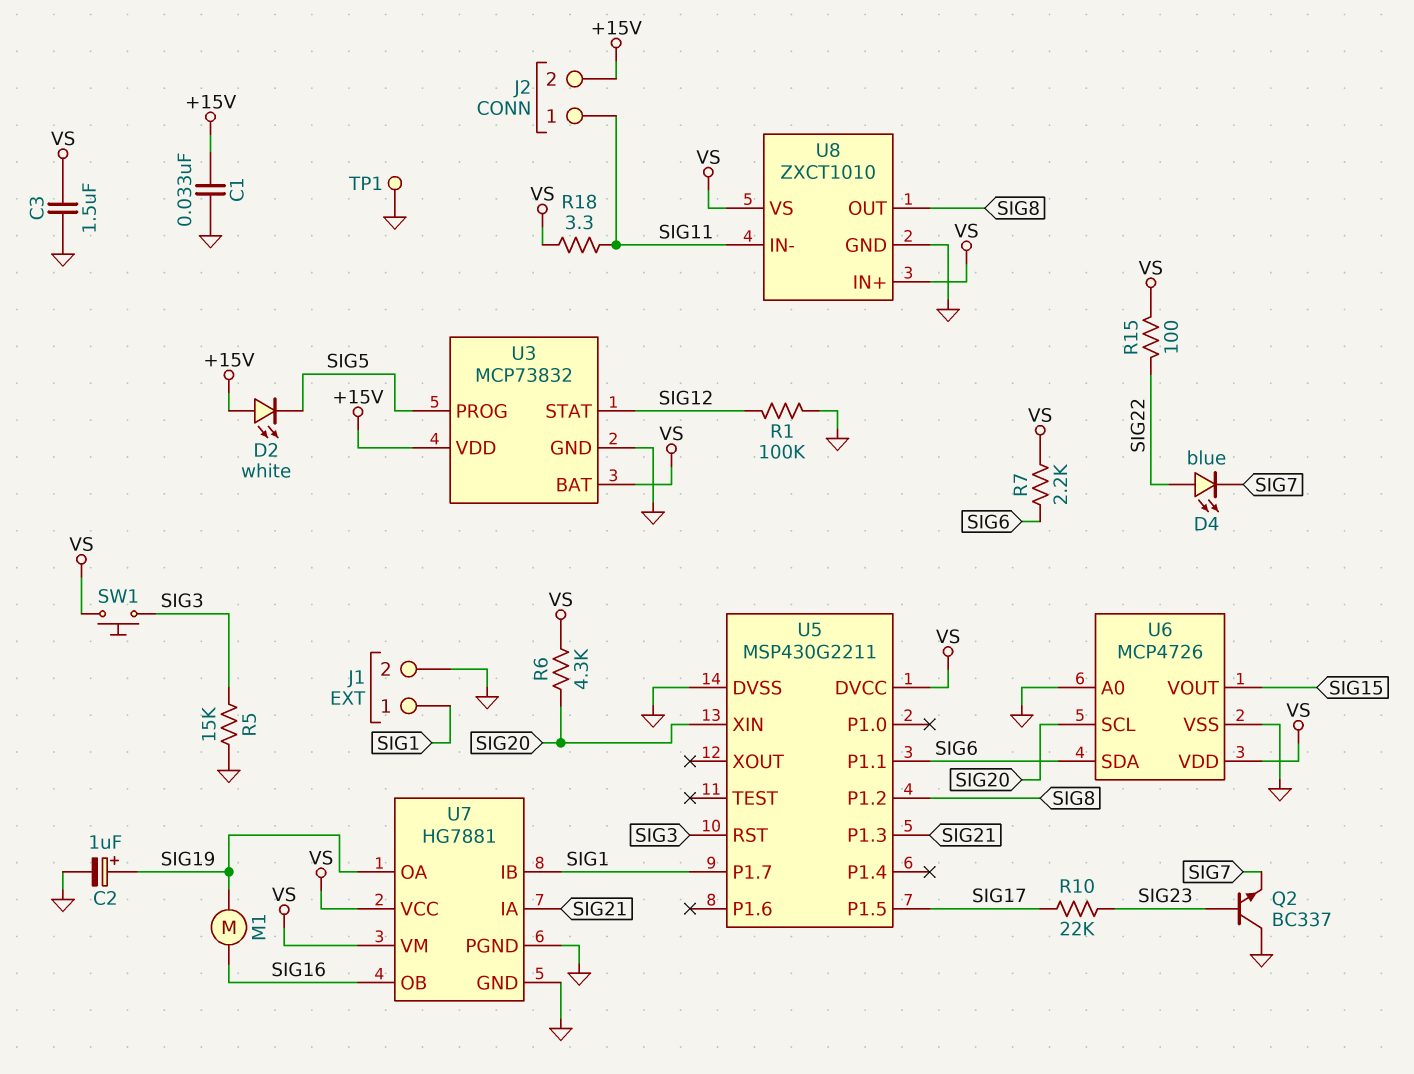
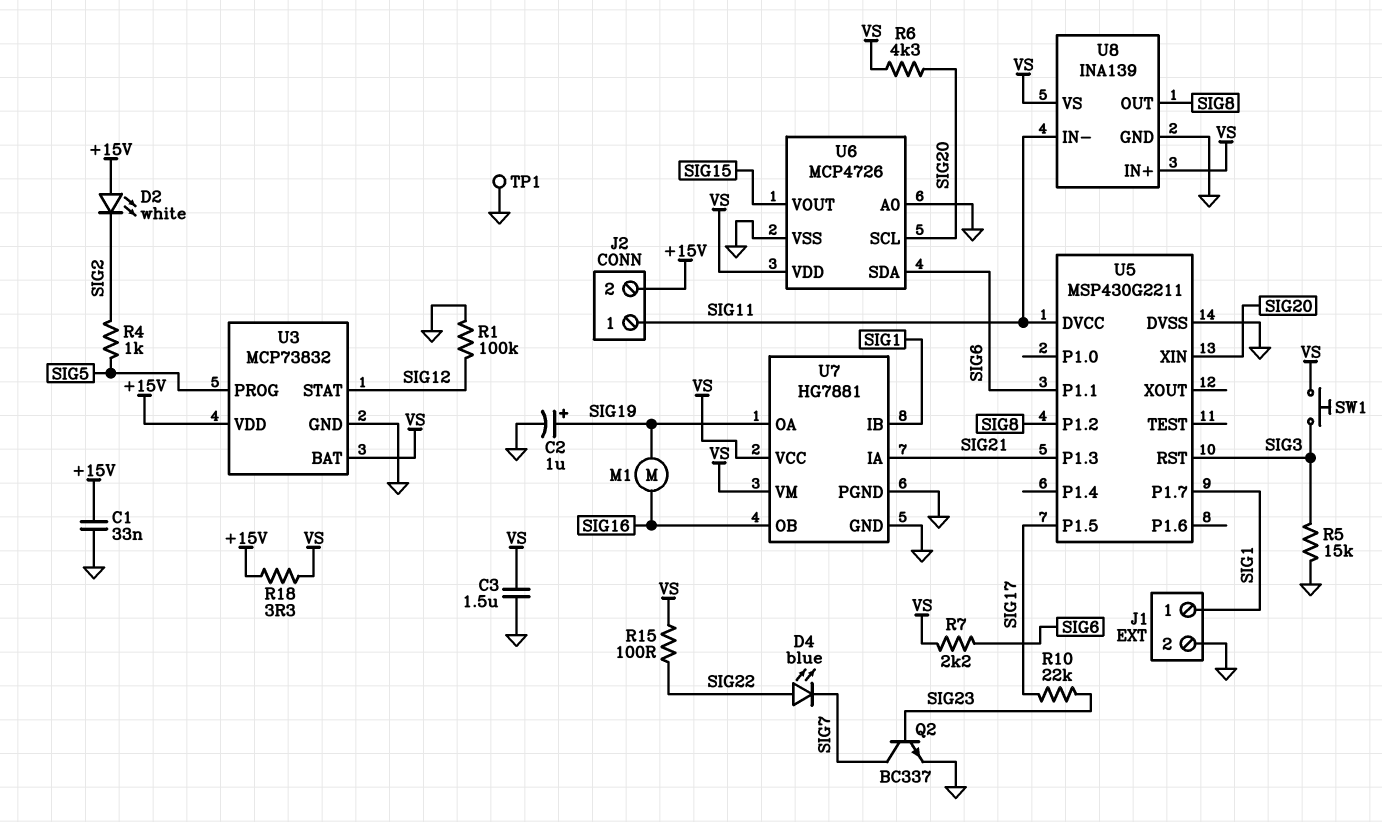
D2: LED white (A +15V, K SIG5) -> LED white (A +15V, K SIG2)
Q2: NPN BC337 (B SIG23, C GND, E SIG7) -> NPN BC337 (B SIG23, C SIG7, E GND)
R4: none -> 1k (SIG2, SIG5)
R18: 3.3 (SIG11, VS) -> 3.3 (+15V, VS)
U5 pin DVCC: VS -> SIG11
U8: ZXCT1010 -> INA139

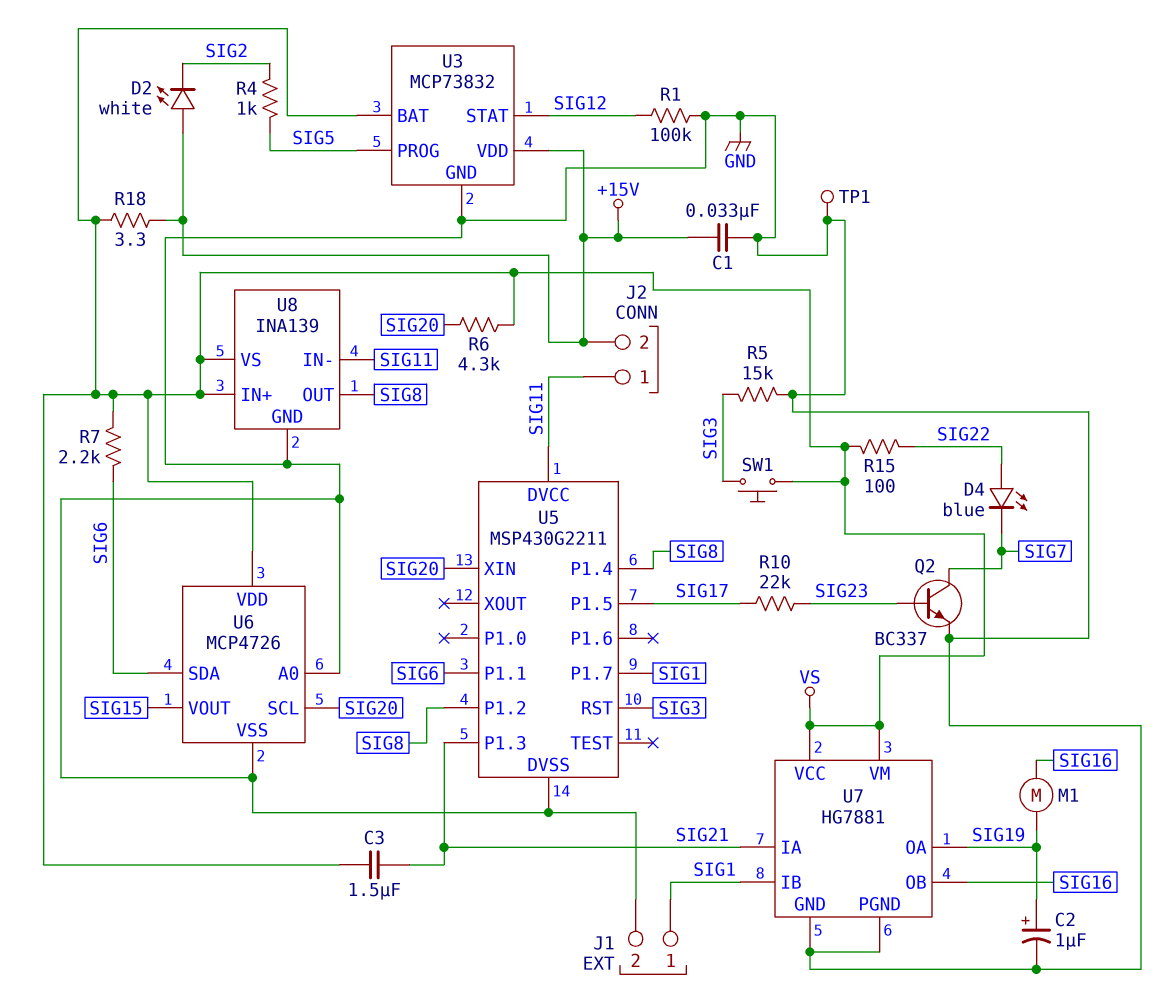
C3: 1.5uF (GND, VS) -> 1.5uF (SIG21, VS)
U5 pin P1.4: none -> SIG8

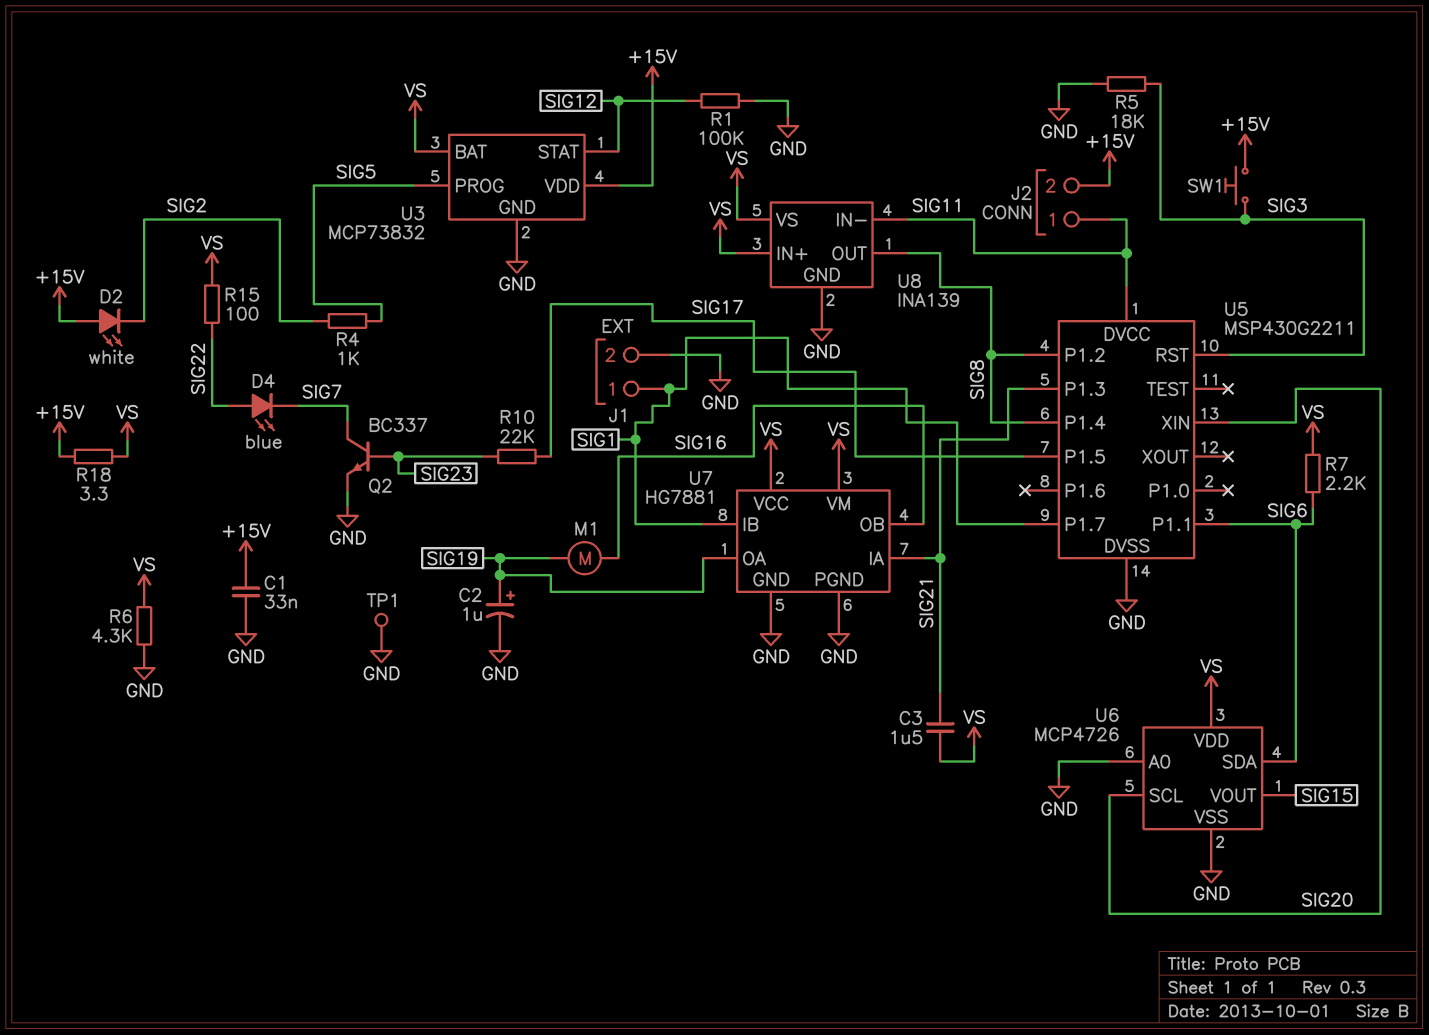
R5: 15k (GND, SIG3) -> 18k (GND, SIG3)
R6: 4.3k (SIG20, VS) -> 4.3k (GND, VS)
SW1: button (SIG3, VS) -> button (+15V, SIG3)

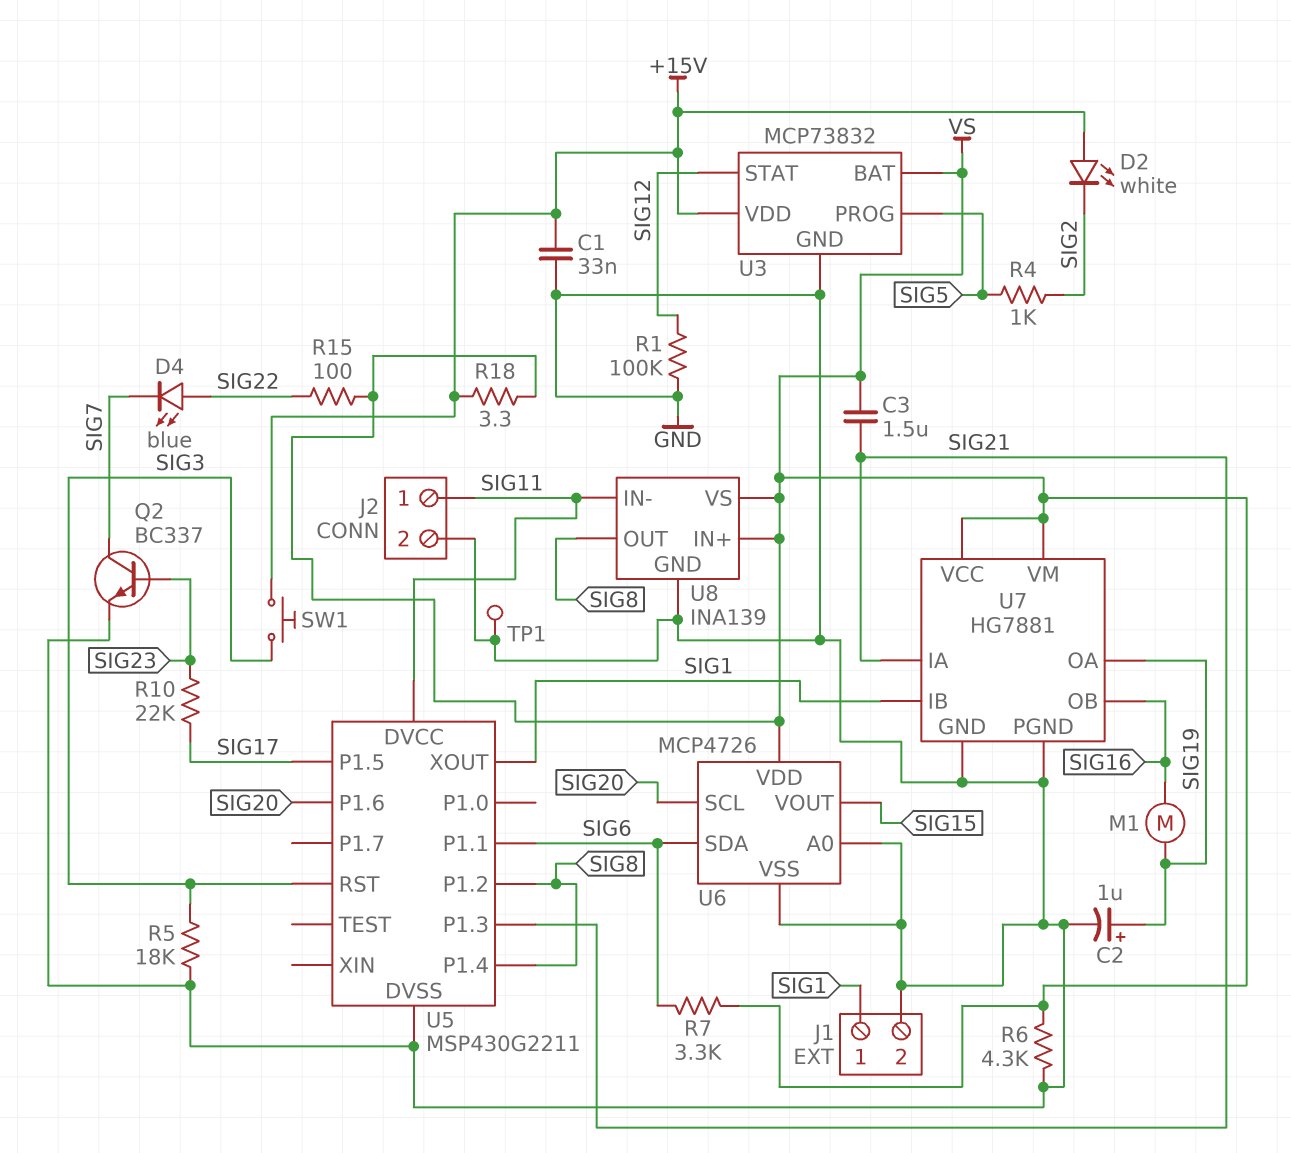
J2 pin 2: +15V -> GND
R7: 2.2k (SIG6, VS) -> 3.3k (SIG6, VS)
U5 pin P1.6: none -> SIG20
U5 pin P1.7: SIG1 -> none
U5 pin XIN: SIG20 -> none
U5 pin XOUT: none -> SIG1

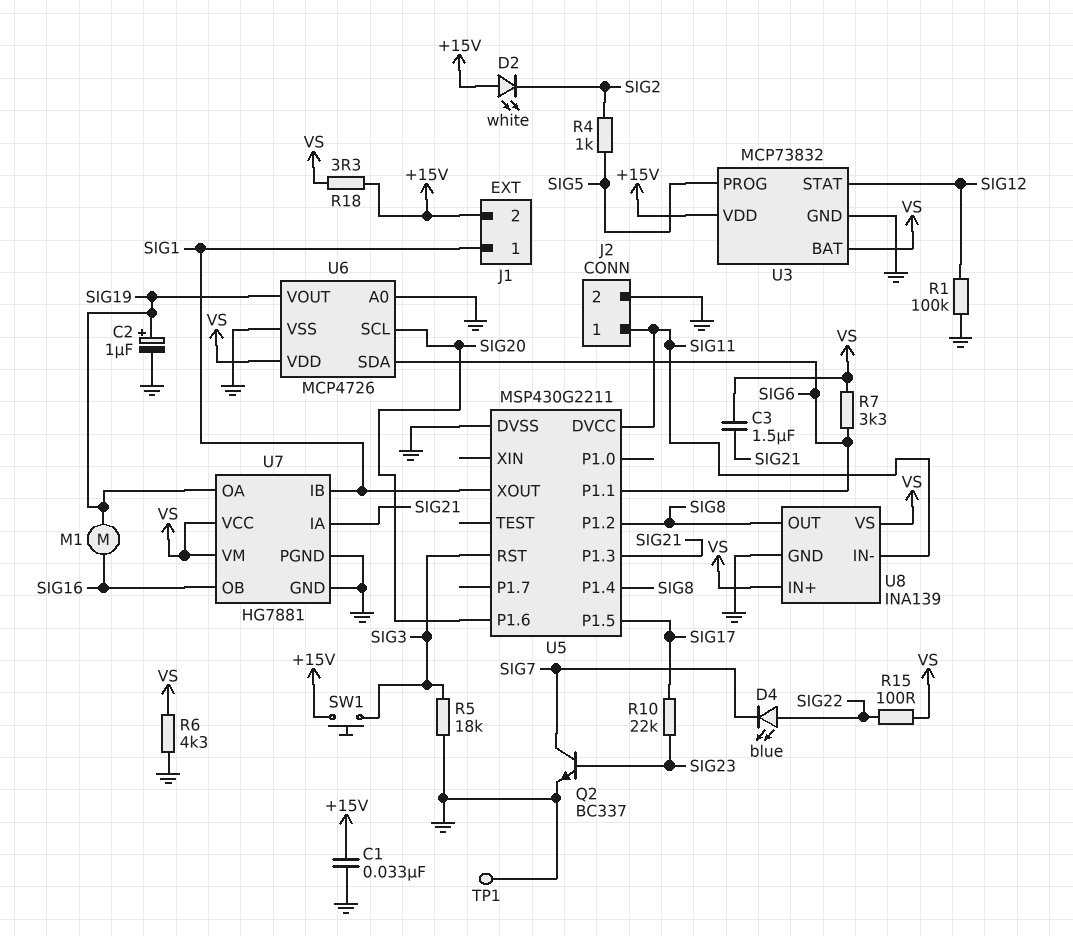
J1 pin 2: GND -> +15V
U6 pin VOUT: SIG15 -> SIG19

